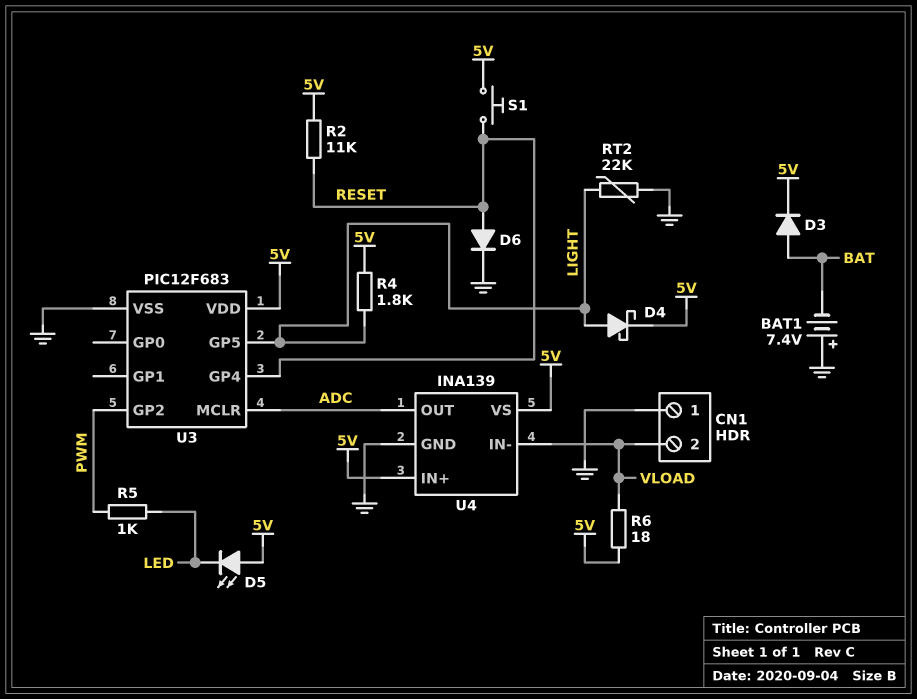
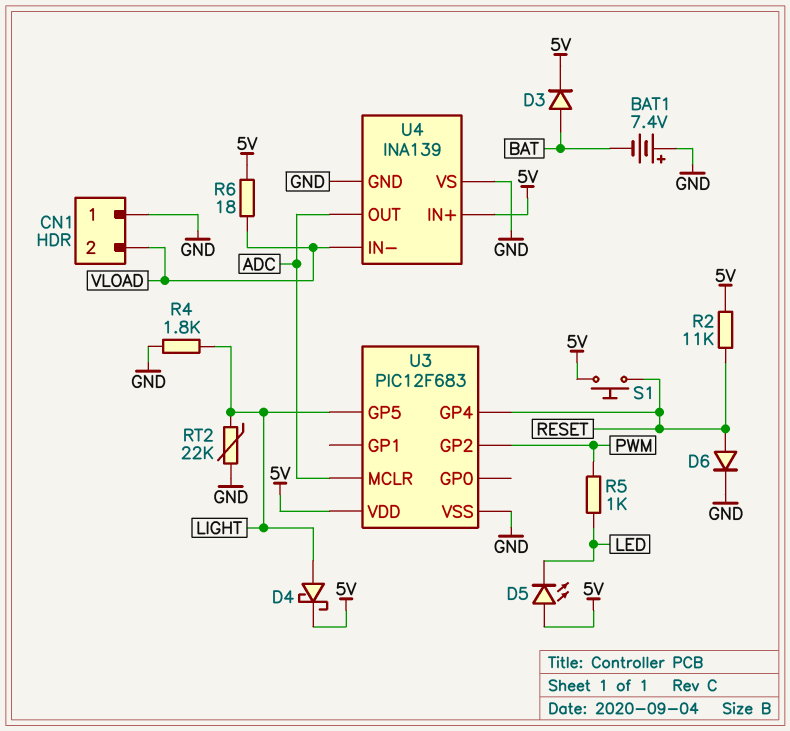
R4: 1.8k (5V, LIGHT) -> 1.8k (GND, LIGHT)
U4 pin VS: 5V -> GND

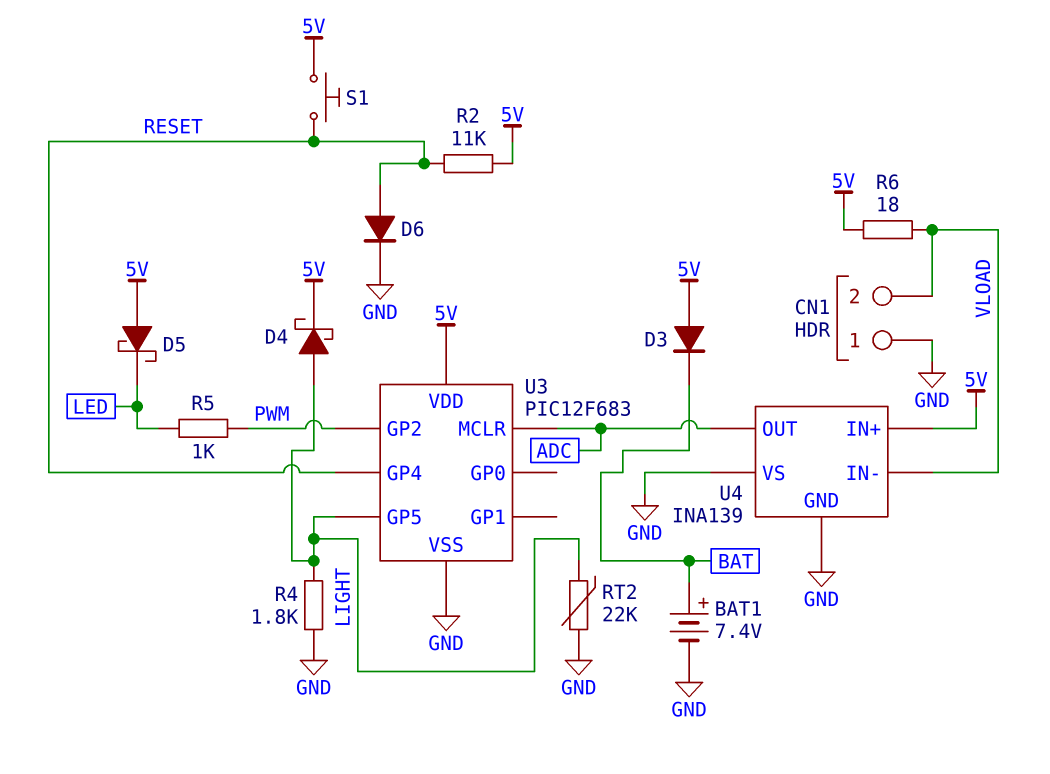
BAT1: 7.4V (plus GND, minus BAT) -> 7.4V (plus BAT, minus GND)
D3: diode (A BAT, K 5V) -> diode (A 5V, K BAT)
D5: LED (A 5V, K LED) -> schottky (A 5V, K LED)

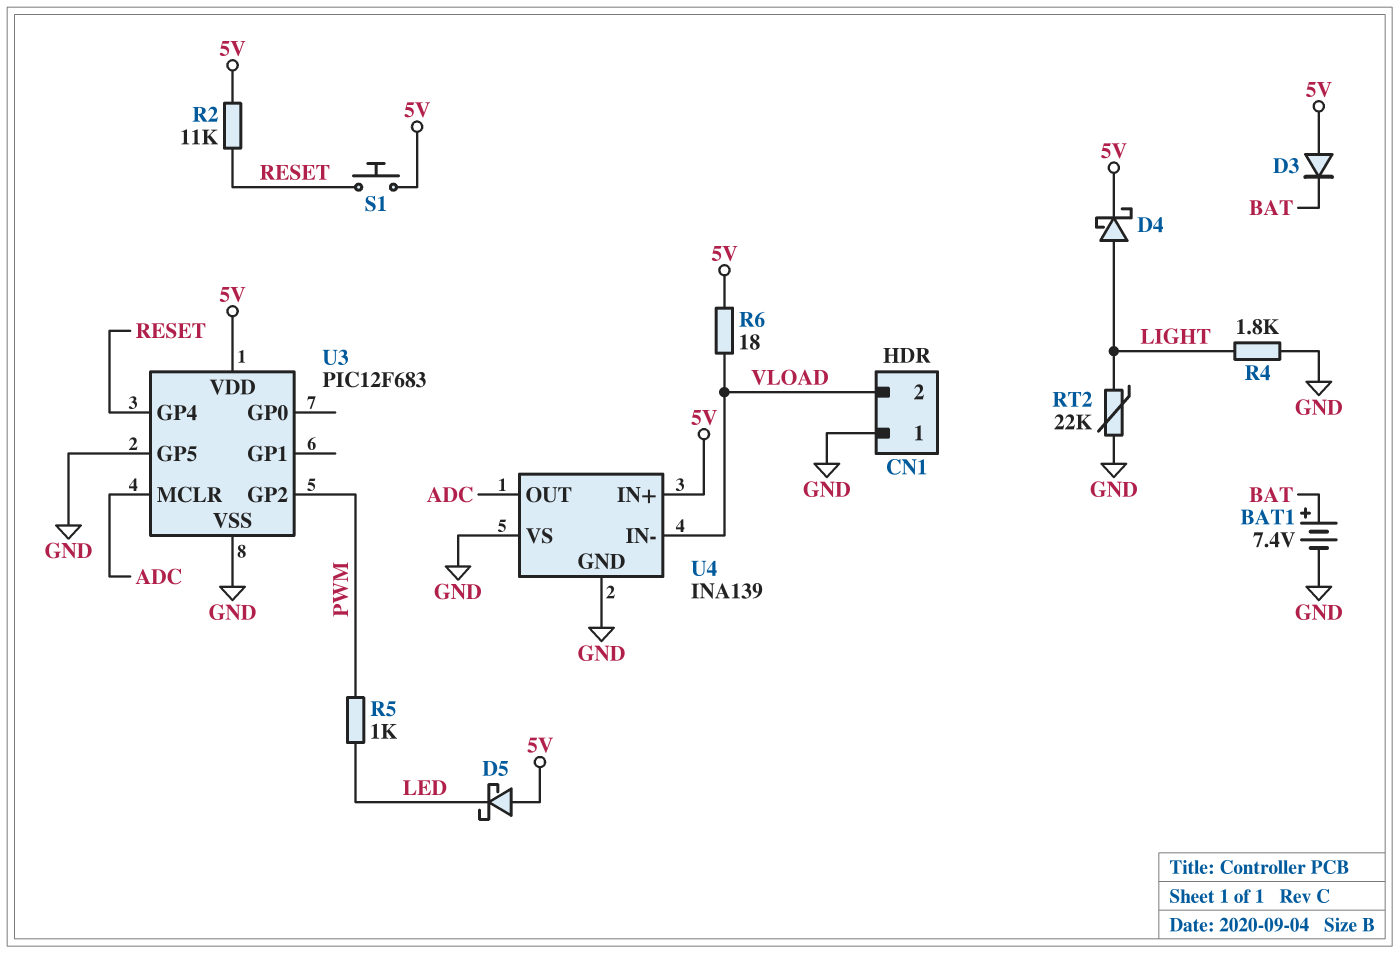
D6: diode (A RESET, K GND) -> none
U3 pin GP5: LIGHT -> GND

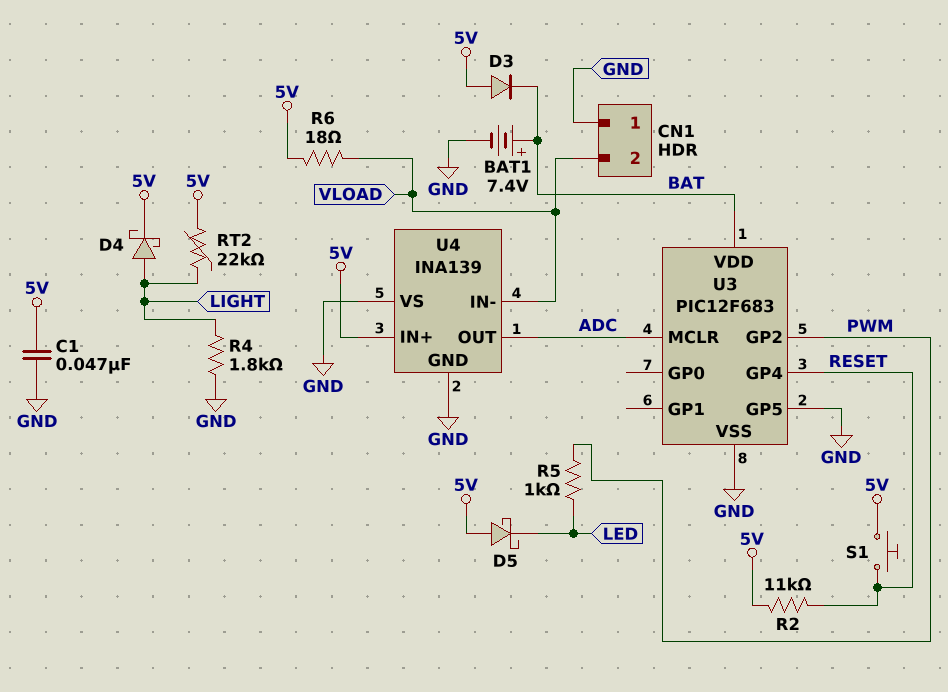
C1: none -> 47nF (5V, GND)
RT2: 22k (GND, LIGHT) -> 22k (5V, LIGHT)
U3 pin VDD: 5V -> BAT

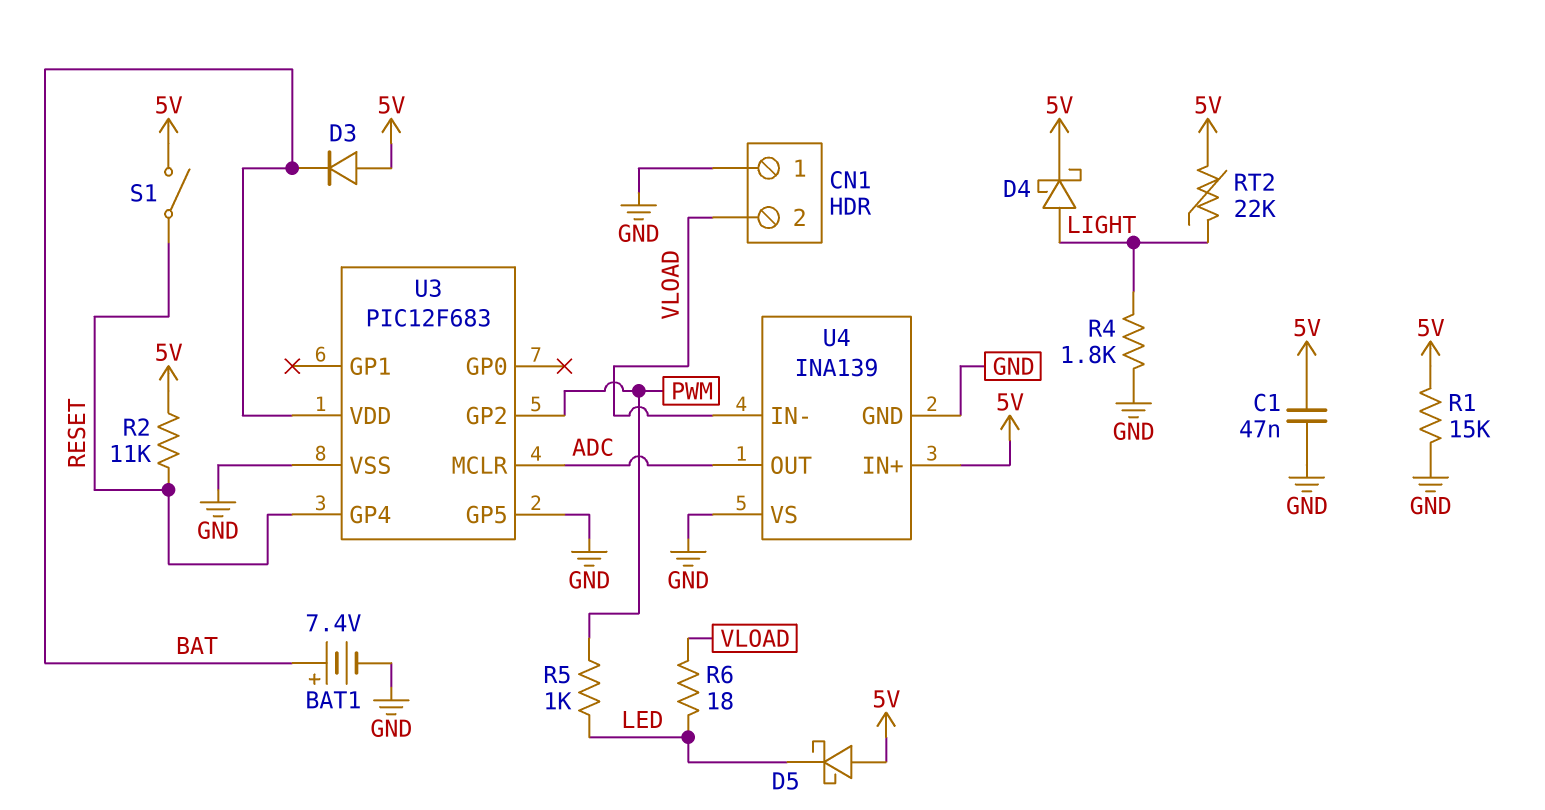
R1: none -> 15k (5V, GND)
R6: 18 (5V, VLOAD) -> 18 (LED, VLOAD)
S1: button (5V, RESET) -> switch (5V, RESET)

